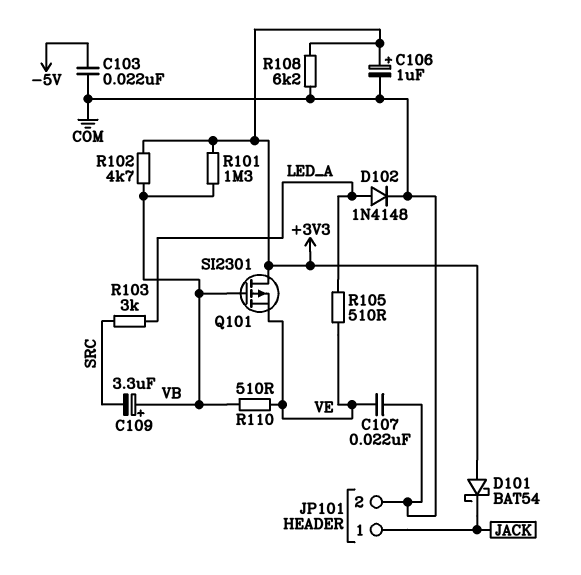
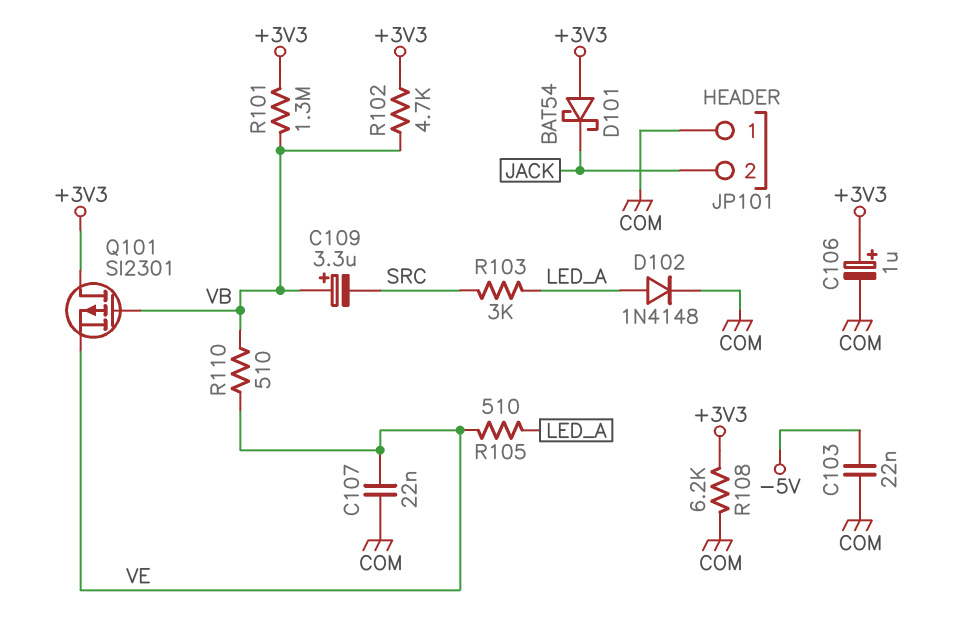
JP101 pin 1: JACK -> COM
JP101 pin 2: COM -> JACK

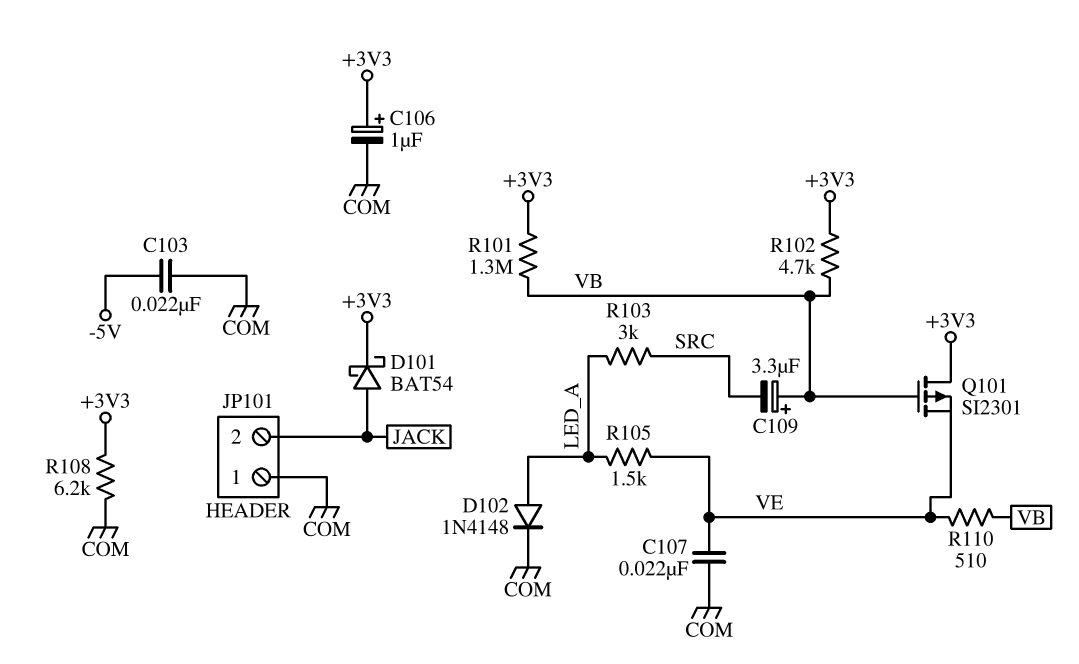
D101: schottky BAT54 (A +3V3, K JACK) -> schottky BAT54 (A JACK, K +3V3)
R105: 510 (LED_A, VE) -> 1.5k (LED_A, VE)

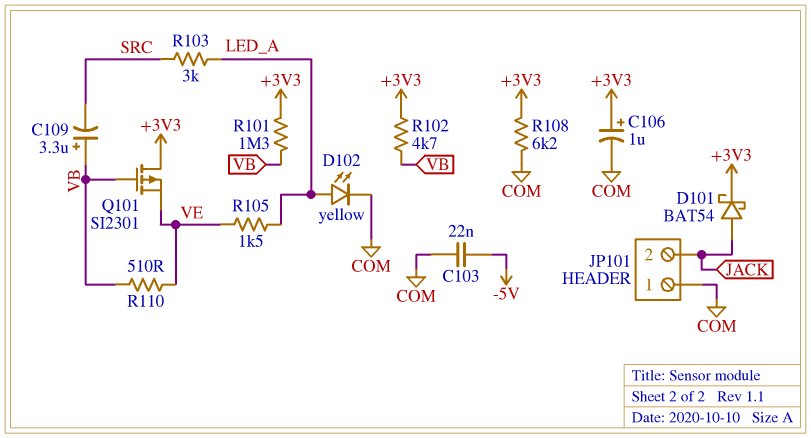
C107: 22nF (COM, VE) -> none
D102: diode 1N4148 (A LED_A, K COM) -> LED yellow (A LED_A, K COM)

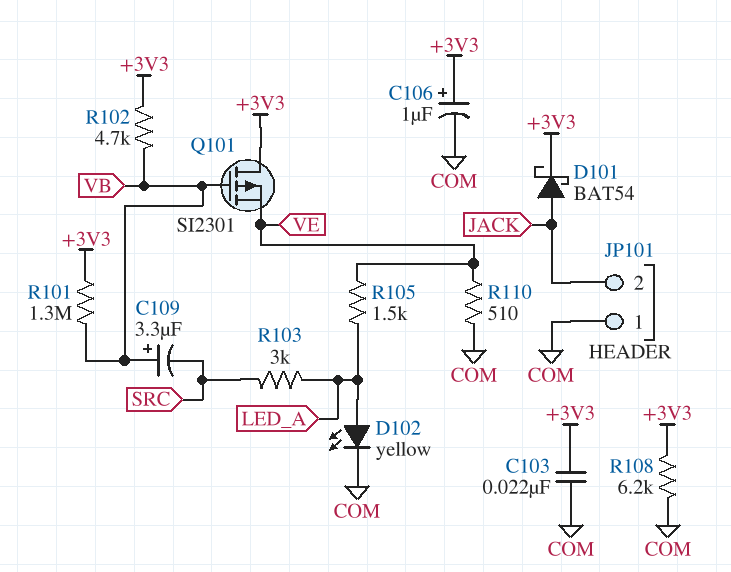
C103: 22nF (-5V, COM) -> 22nF (+3V3, COM)
R110: 510 (VB, VE) -> 510 (COM, VE)

